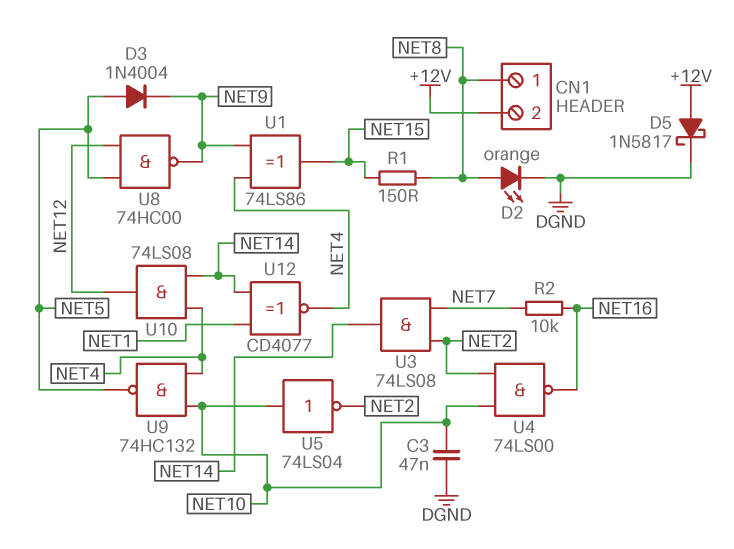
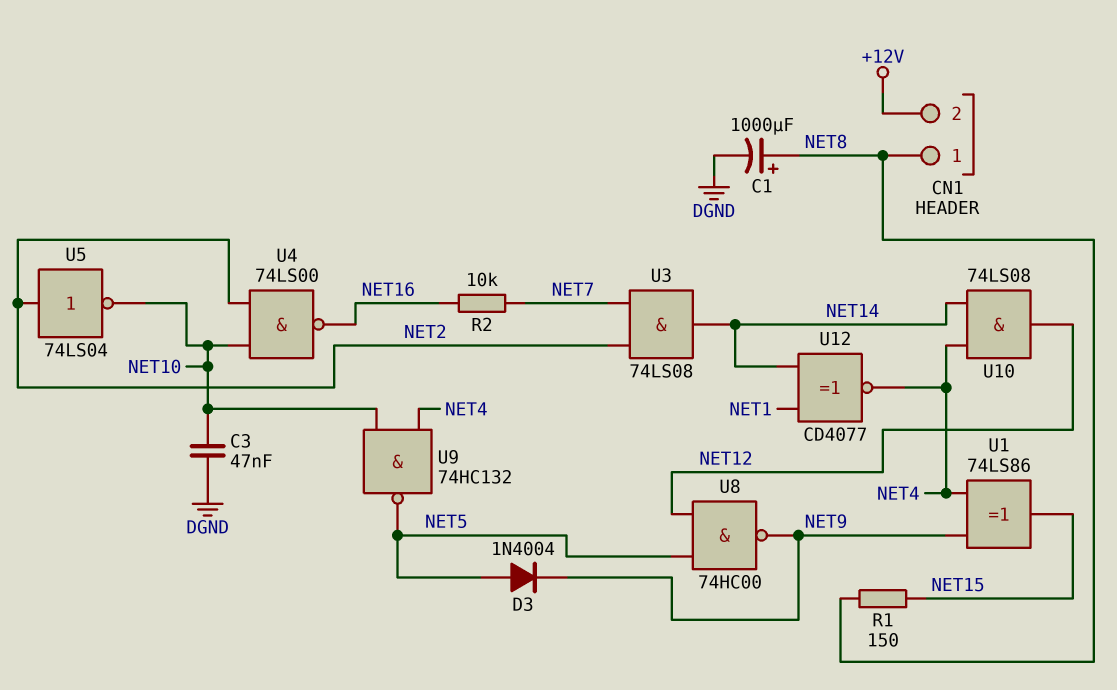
C1: none -> 1000uF (plus NET8, minus DGND)
D2: LED orange (A NET8, K DGND) -> none
D5: schottky 1N5817 (A +12V, K DGND) -> none
U5: NOT 74LS04 (in NET10, out NET2) -> NOT 74LS04 (in NET2, out NET10)

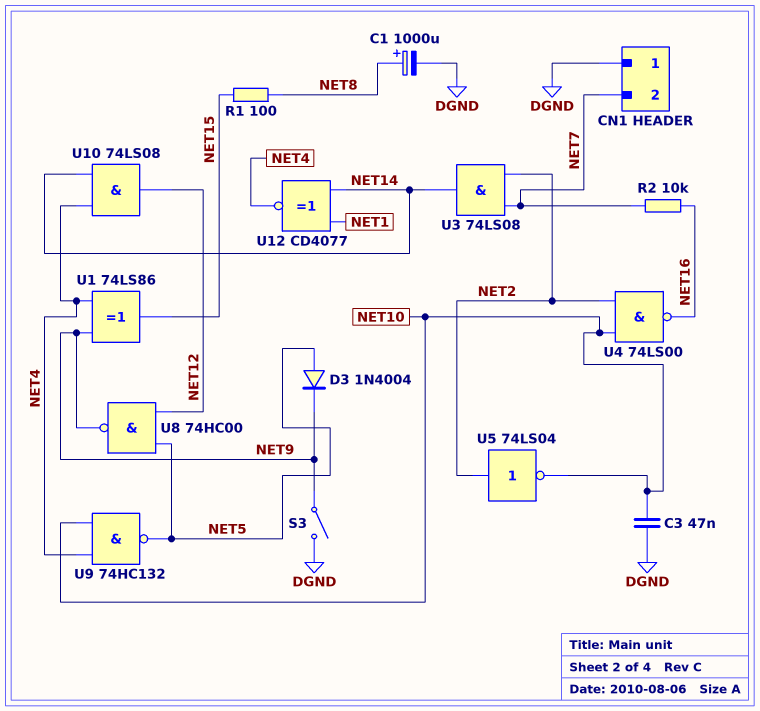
CN1 pin 1: NET8 -> DGND
CN1 pin 2: +12V -> NET7
R1: 150 (NET8, NET15) -> 100 (NET8, NET15)
S3: none -> switch (DGND, NET9)

